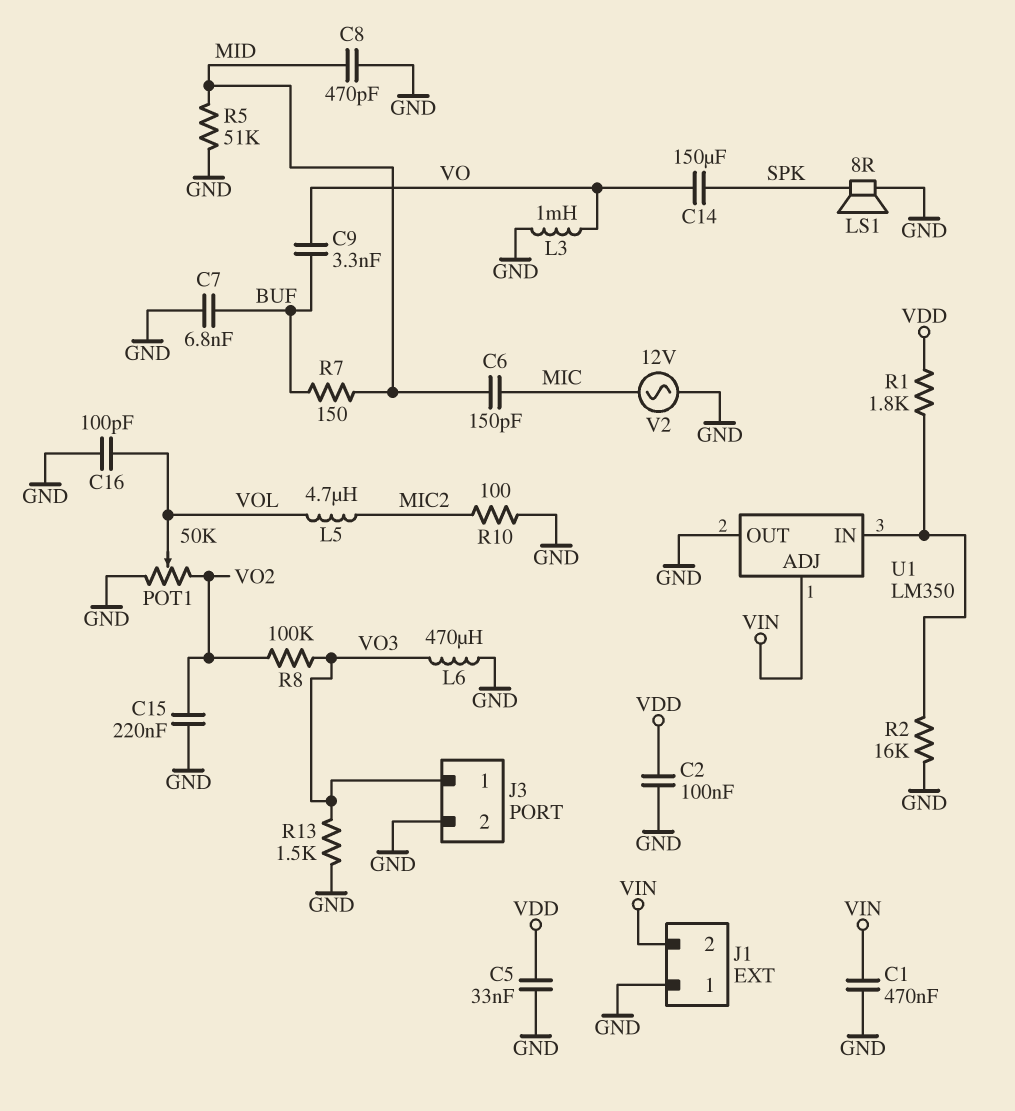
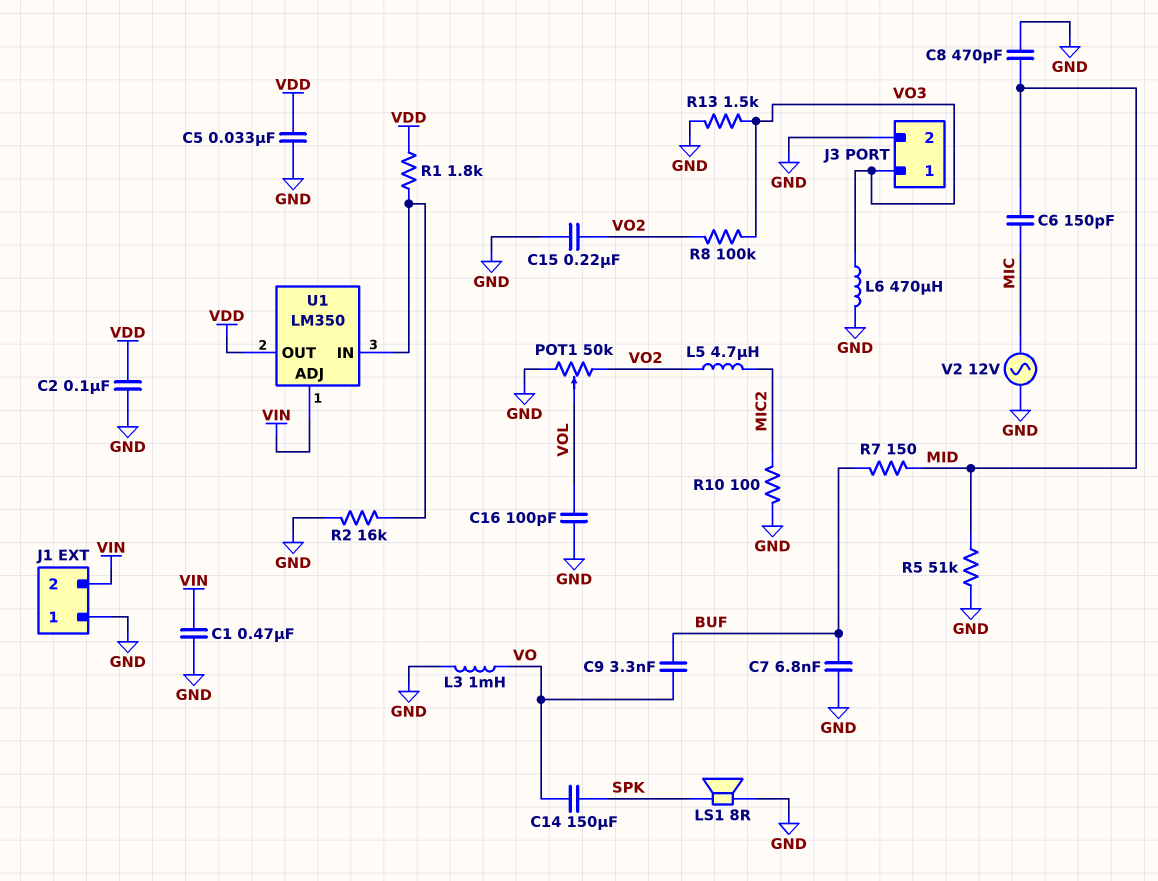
L5: 4.7uH (MIC2, VOL) -> 4.7uH (MIC2, VO2)
U1 pin OUT: GND -> VDD

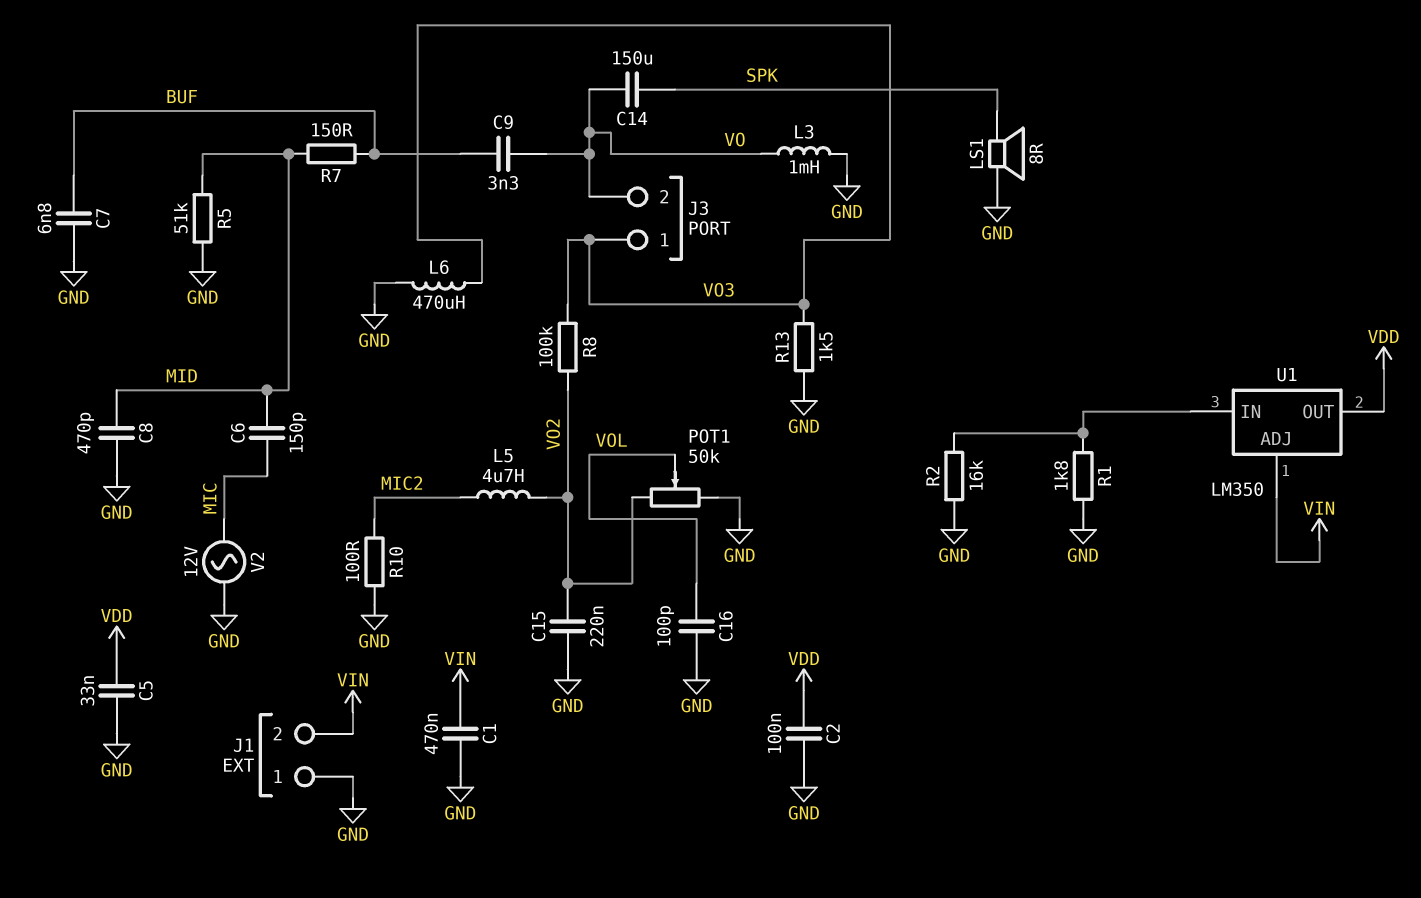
J3 pin 2: GND -> VO
R1: 1.8k (U1/IN, VDD) -> 1.8k (GND, U1/IN)

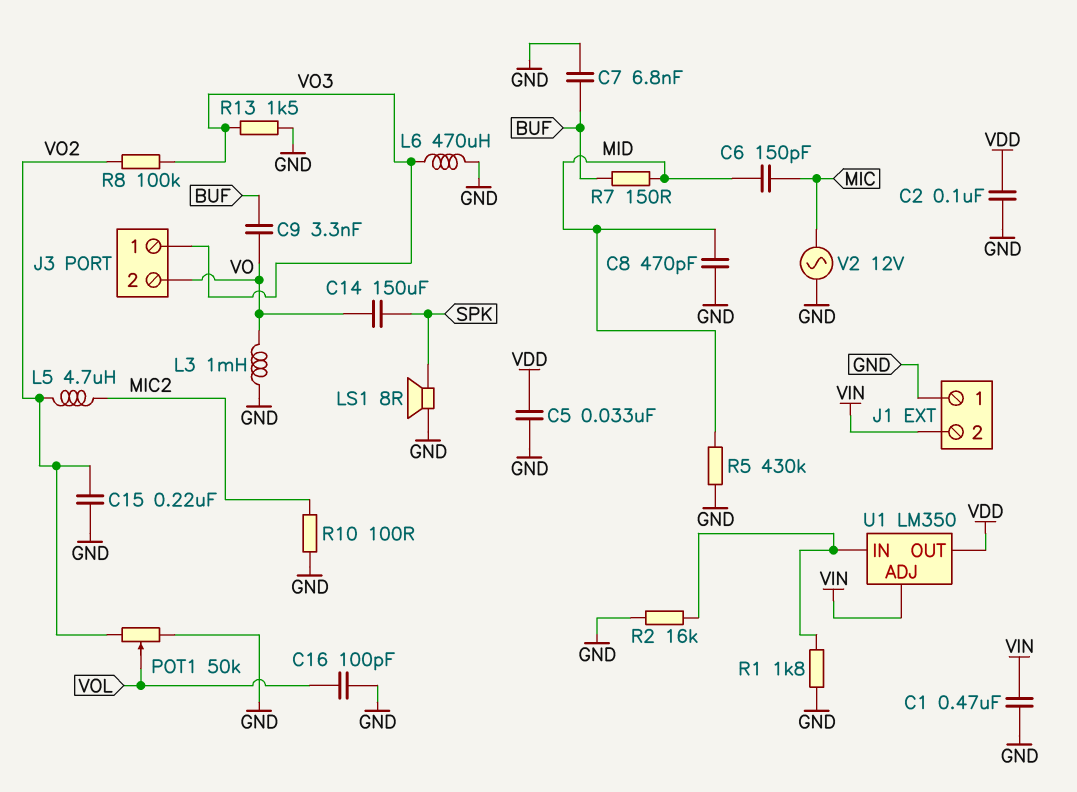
R5: 51k (GND, MID) -> 430k (GND, MID)

